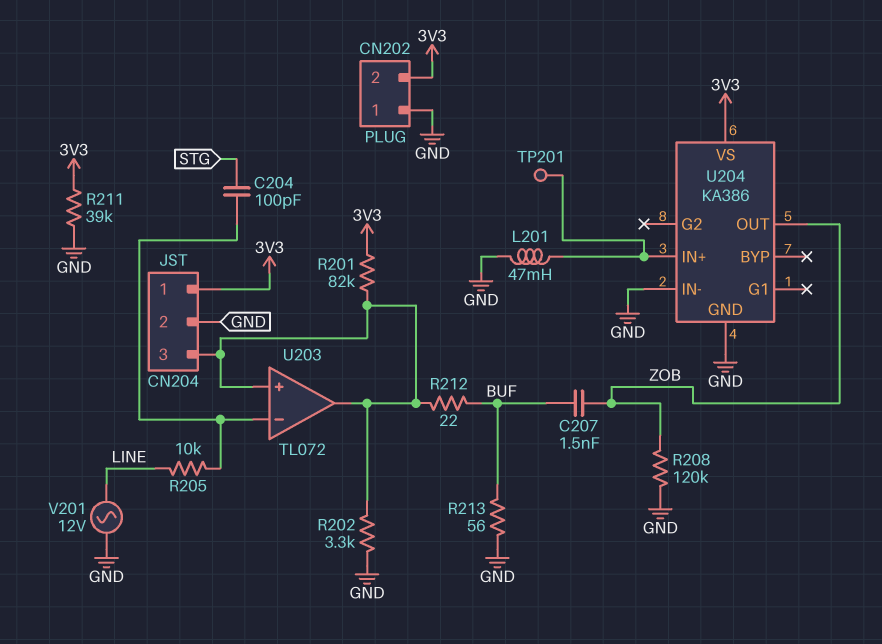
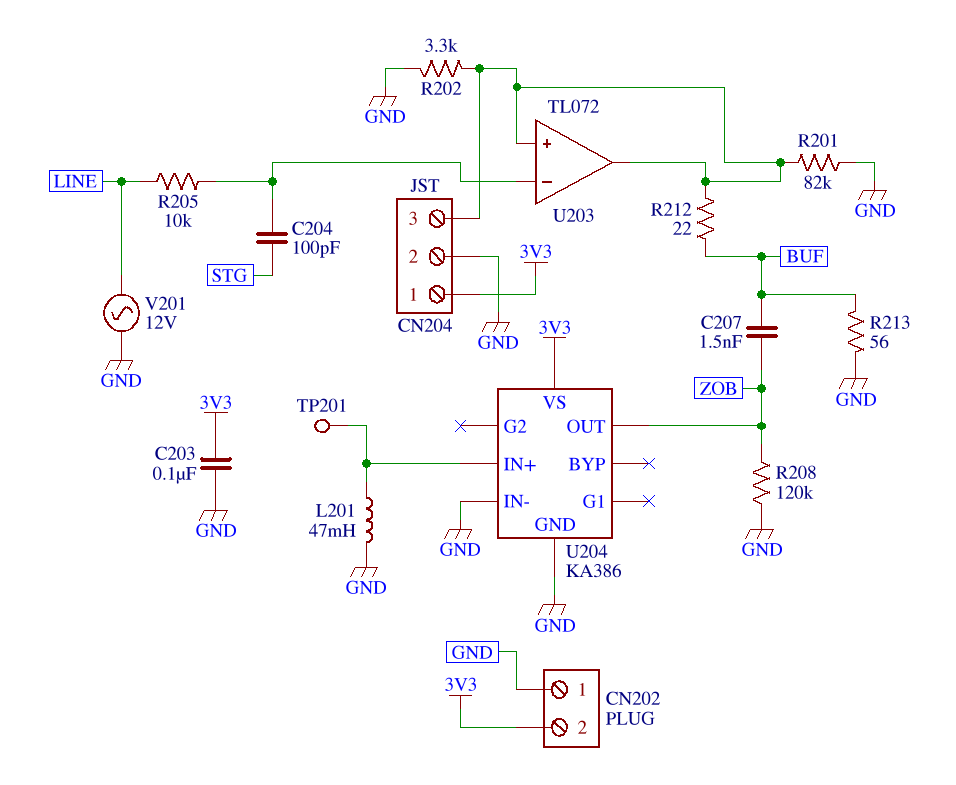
C203: none -> 100nF (3V3, GND)
R201: 82k (3V3, CN204/3) -> 82k (CN204/3, GND)
R211: 39k (3V3, GND) -> none

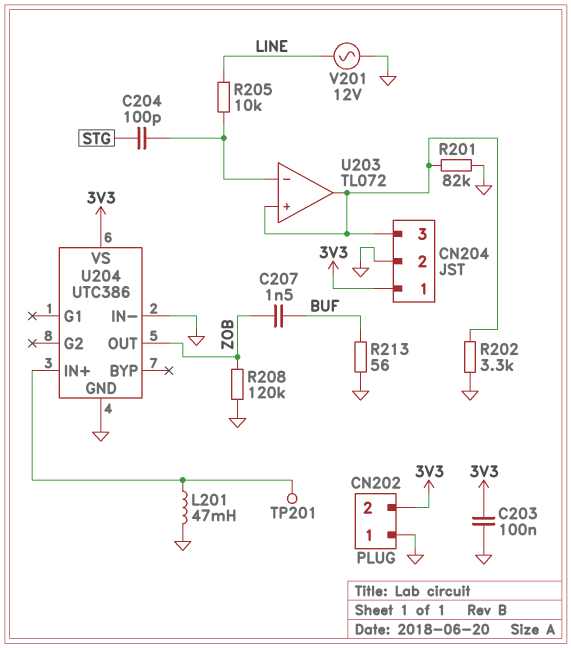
R212: 22 (BUF, CN204/3) -> none
U204: KA386 -> UTC386

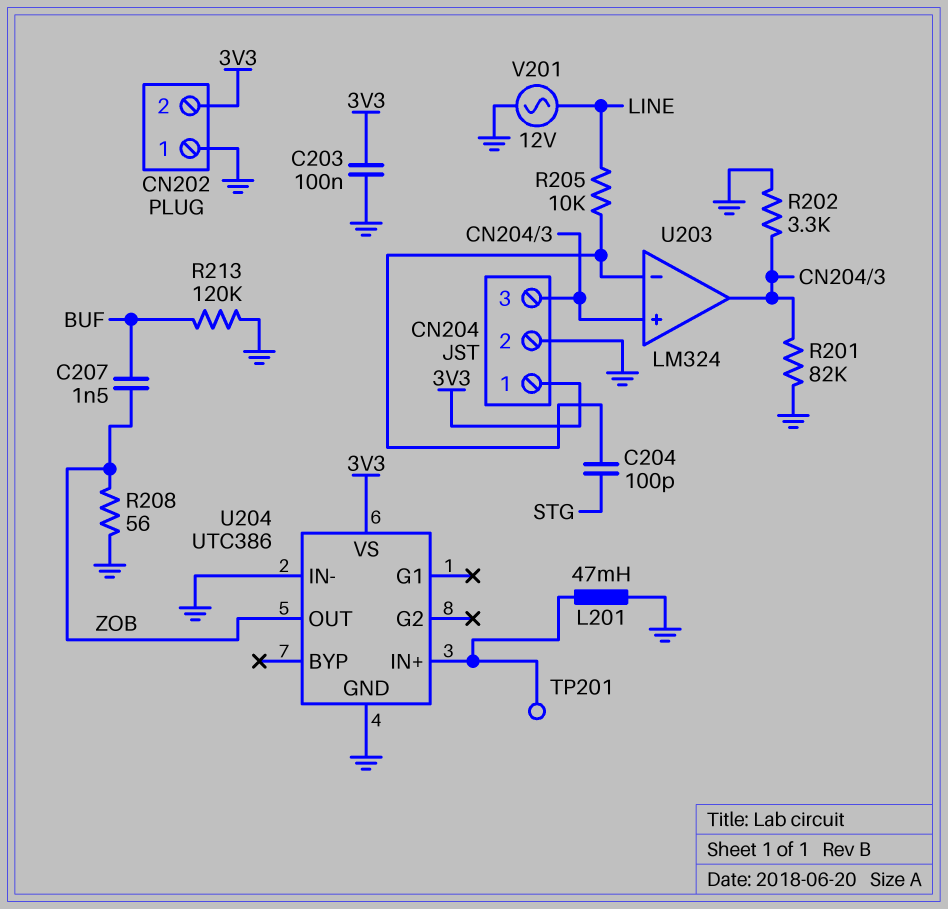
R208: 120k (GND, ZOB) -> 56 (GND, ZOB)
R213: 56 (BUF, GND) -> 120k (BUF, GND)
U203: TL072 -> LM324

